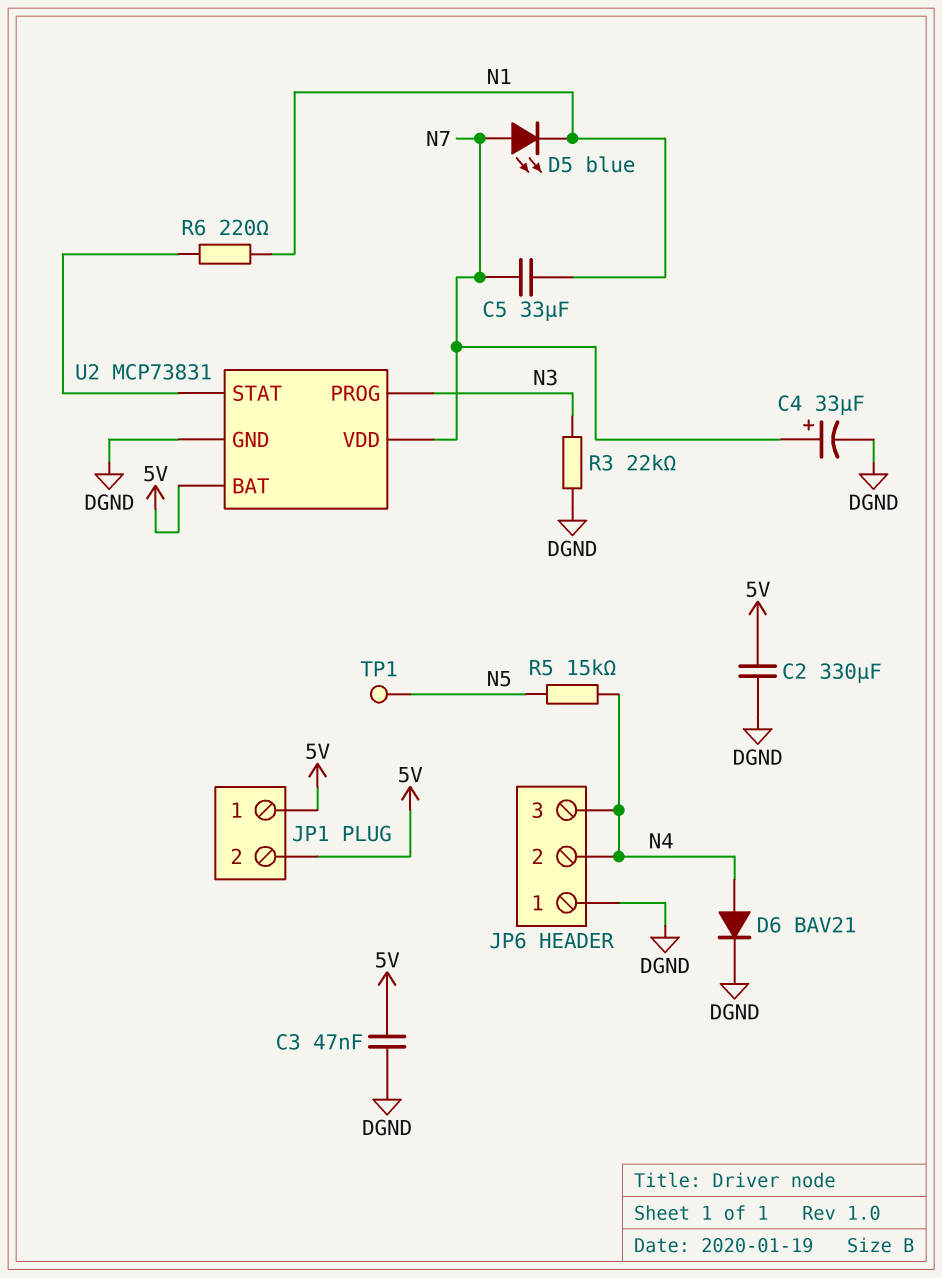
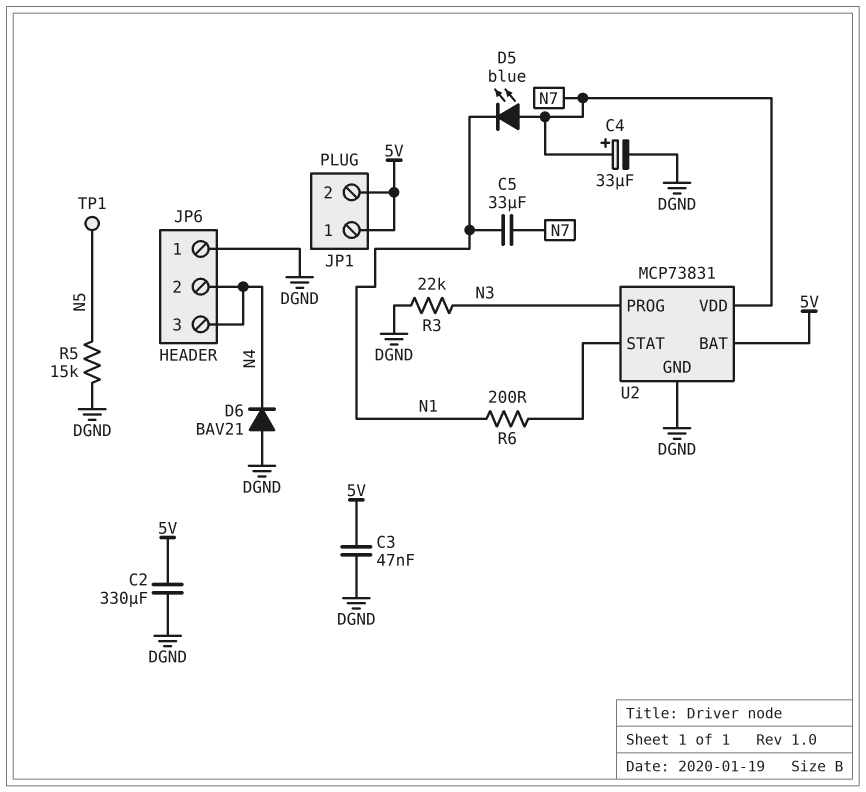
D6: diode BAV21 (A N4, K DGND) -> diode BAV21 (A DGND, K N4)
R5: 15k (N4, N5) -> 15k (DGND, N5)
R6: 220 (N1, U2/STAT) -> 200 (N1, U2/STAT)

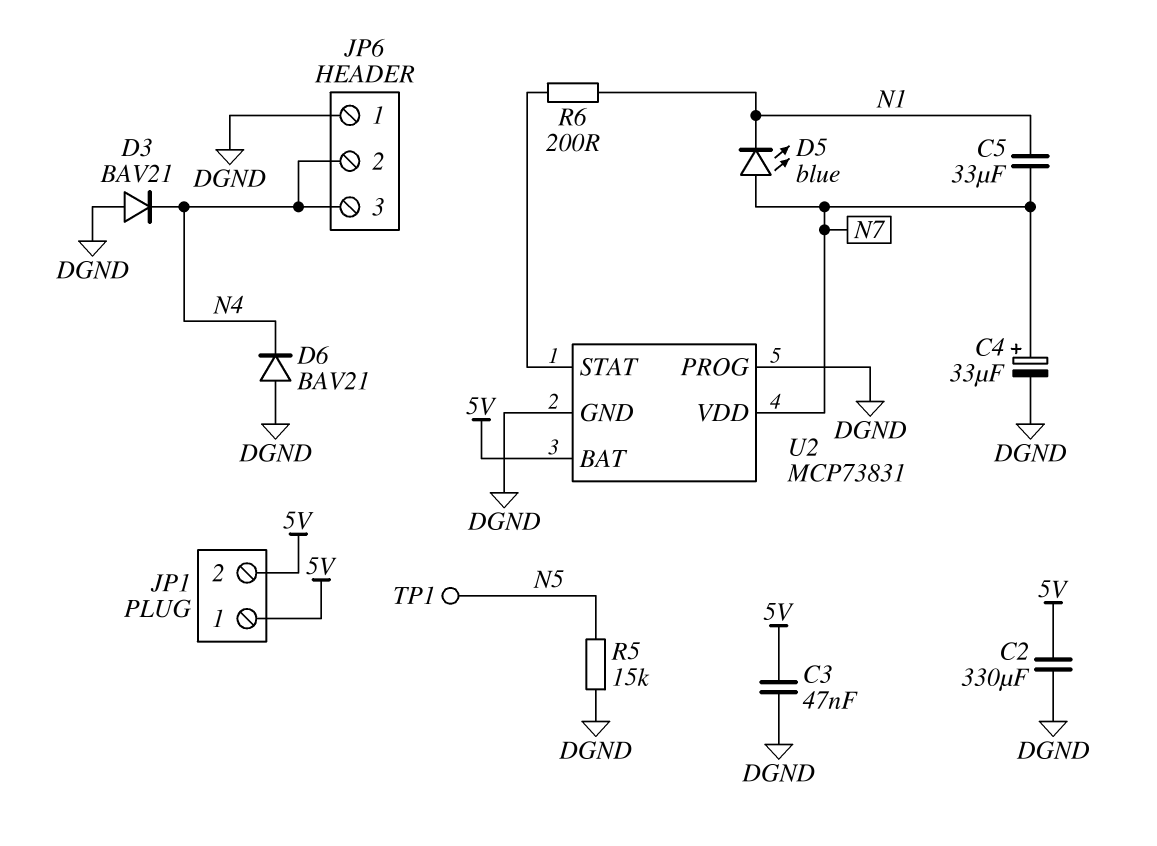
D3: none -> diode BAV21 (A DGND, K N4)
R3: 22k (DGND, N3) -> none
U2 pin PROG: N3 -> DGND

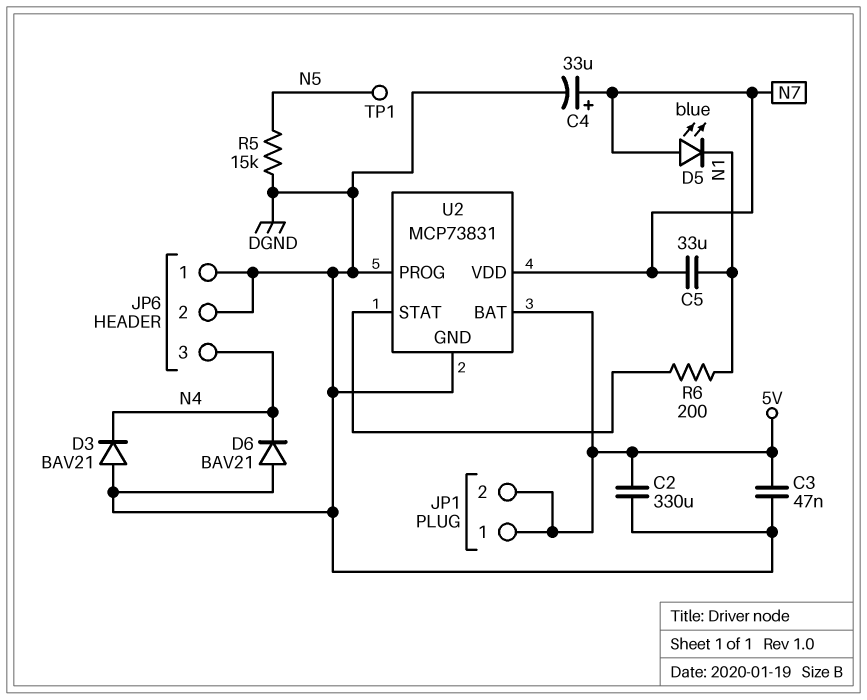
JP6 pin 2: N4 -> DGND

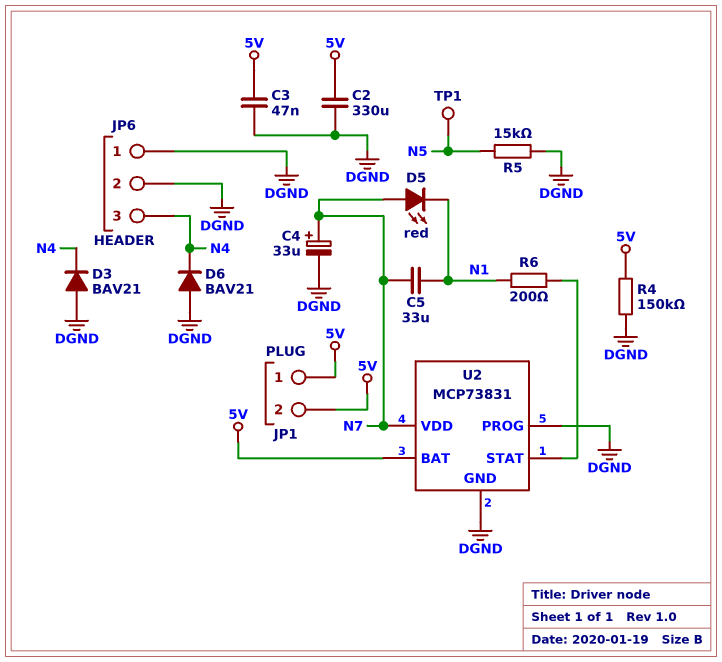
D5: LED blue (A N7, K N1) -> LED red (A N7, K N1)
R4: none -> 150k (5V, DGND)

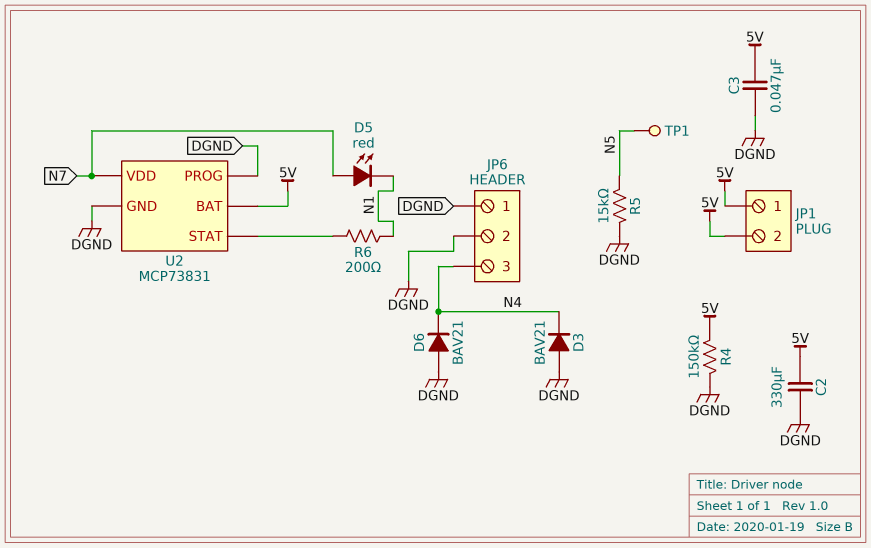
C4: 33uF (plus N7, minus DGND) -> none
C5: 33uF (N1, N7) -> none

